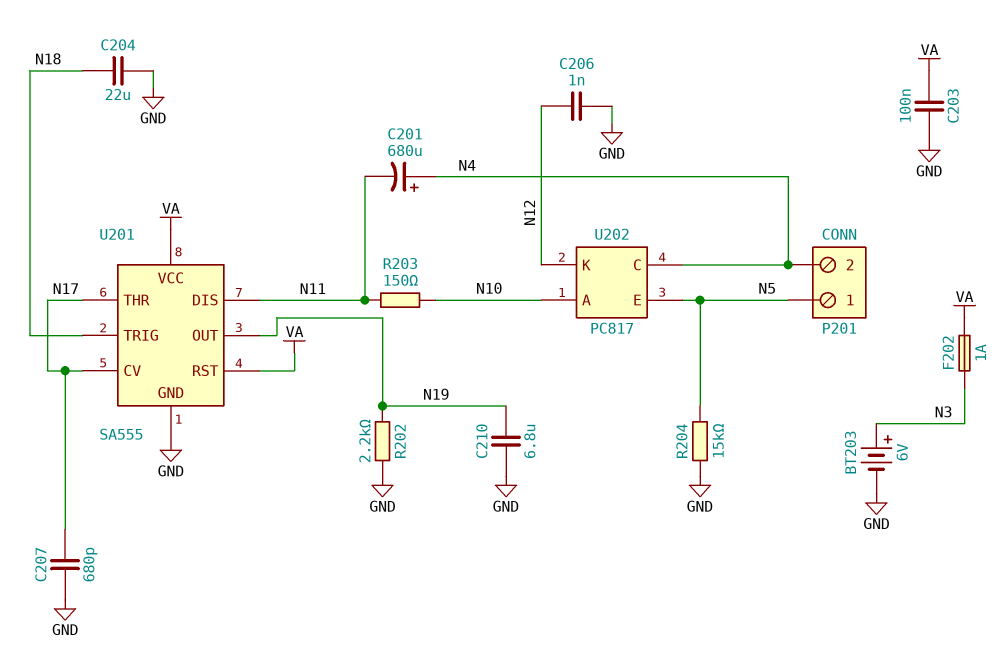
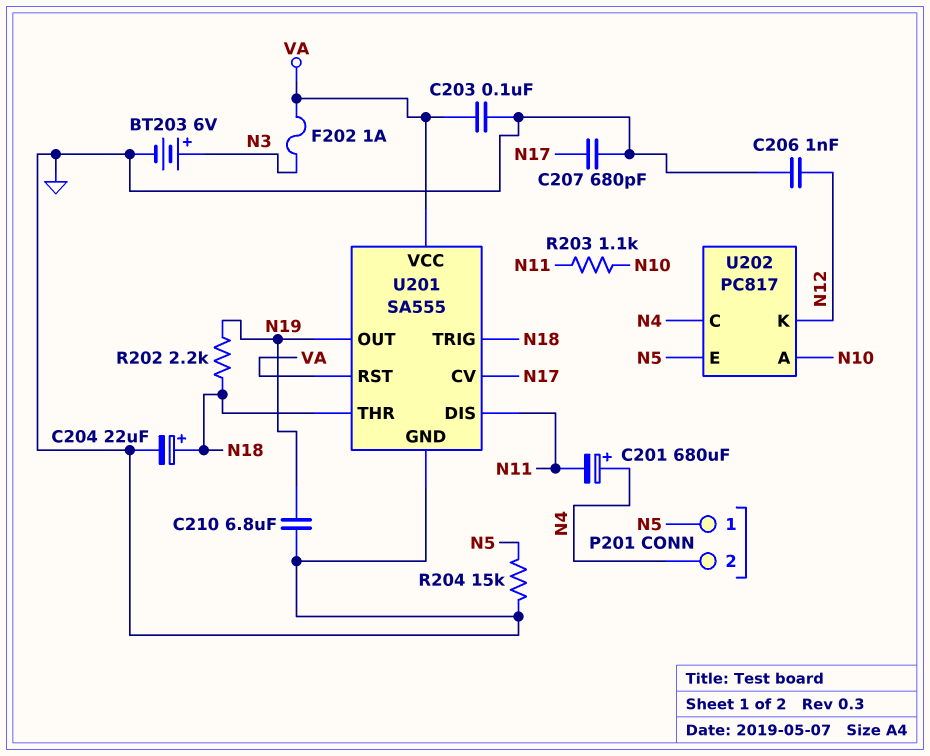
C204: 22uF (GND, N18) -> 22uF (plus N18, minus GND)
R202: 2.2k (GND, N19) -> 2.2k (N18, N19)
R203: 150 (N10, N11) -> 1.1k (N10, N11)
U201 pin THR: N17 -> N18

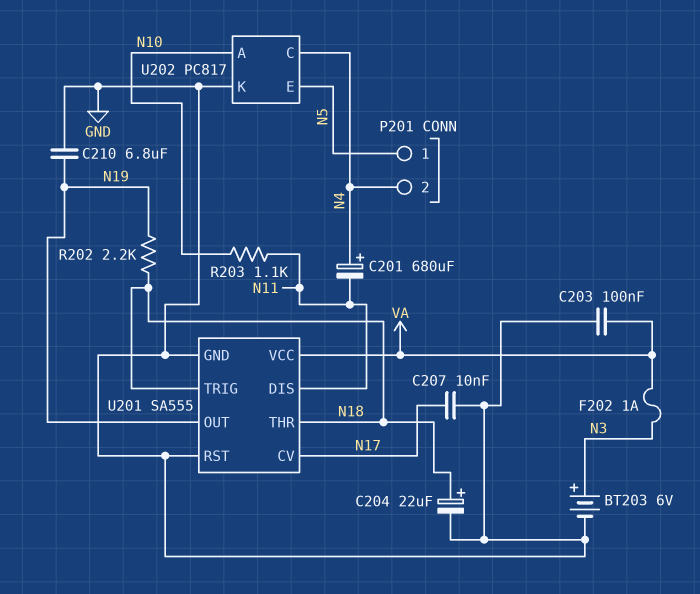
C206: 1nF (GND, N12) -> none
C207: 680pF (GND, N17) -> 10nF (GND, N17)
R204: 15k (GND, N5) -> none
U201 pin RST: VA -> GND
U202 pin K: N12 -> GND

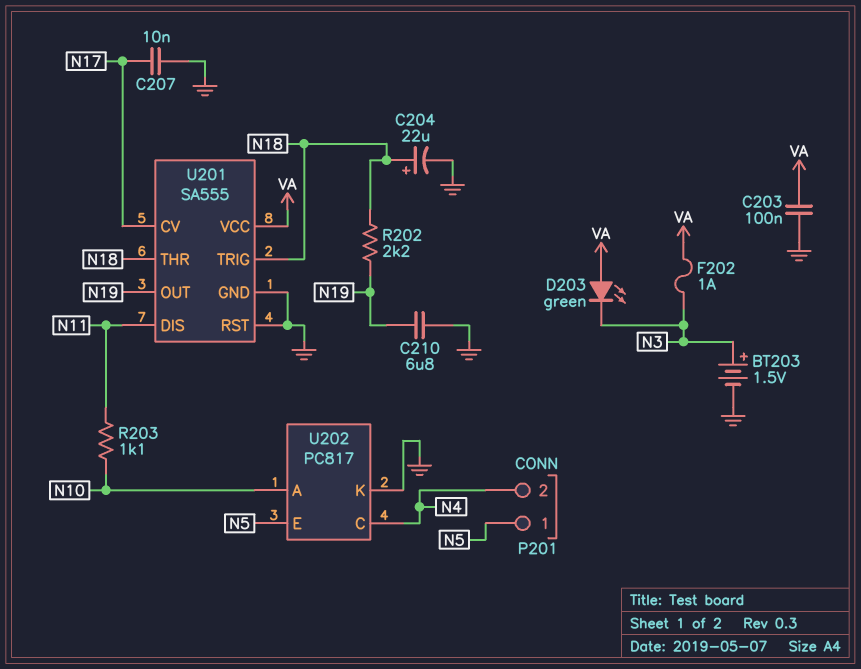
BT203: 6V (plus N3, minus GND) -> 1.5V (plus N3, minus GND)
C201: 680uF (plus N4, minus N11) -> none
D203: none -> LED green (A VA, K N3)

